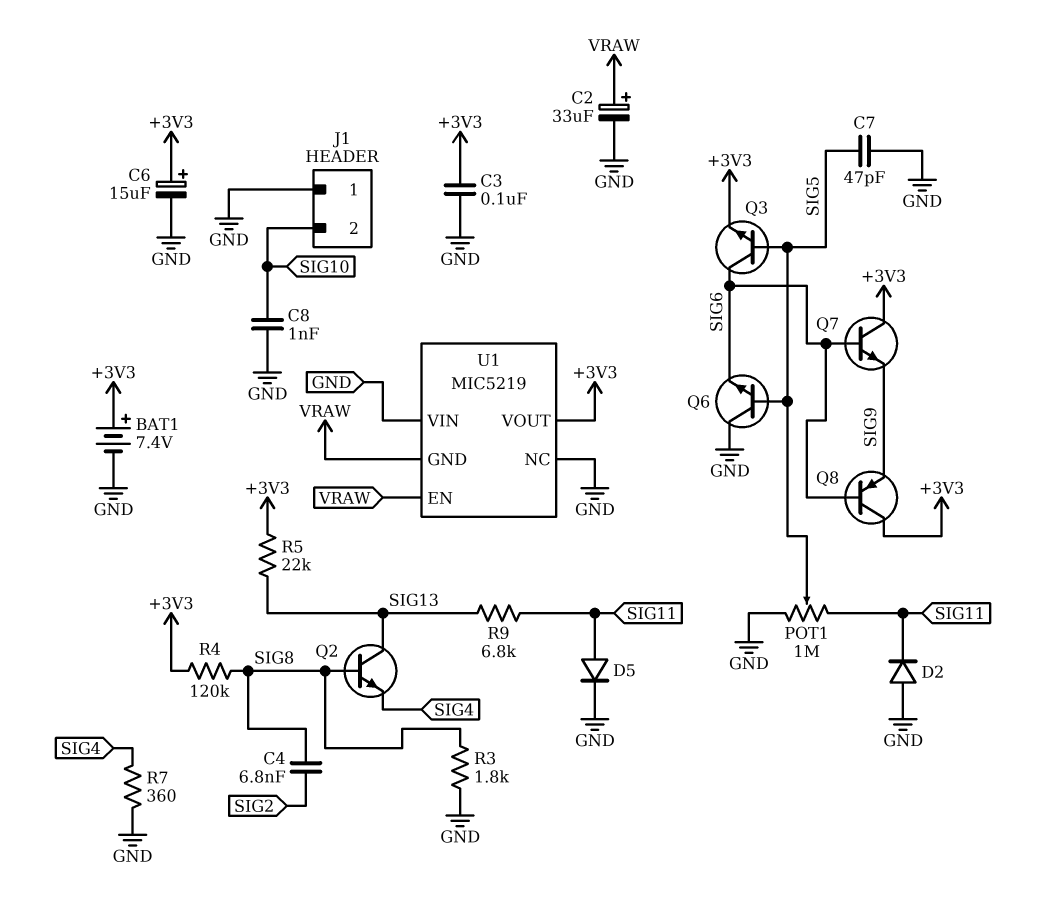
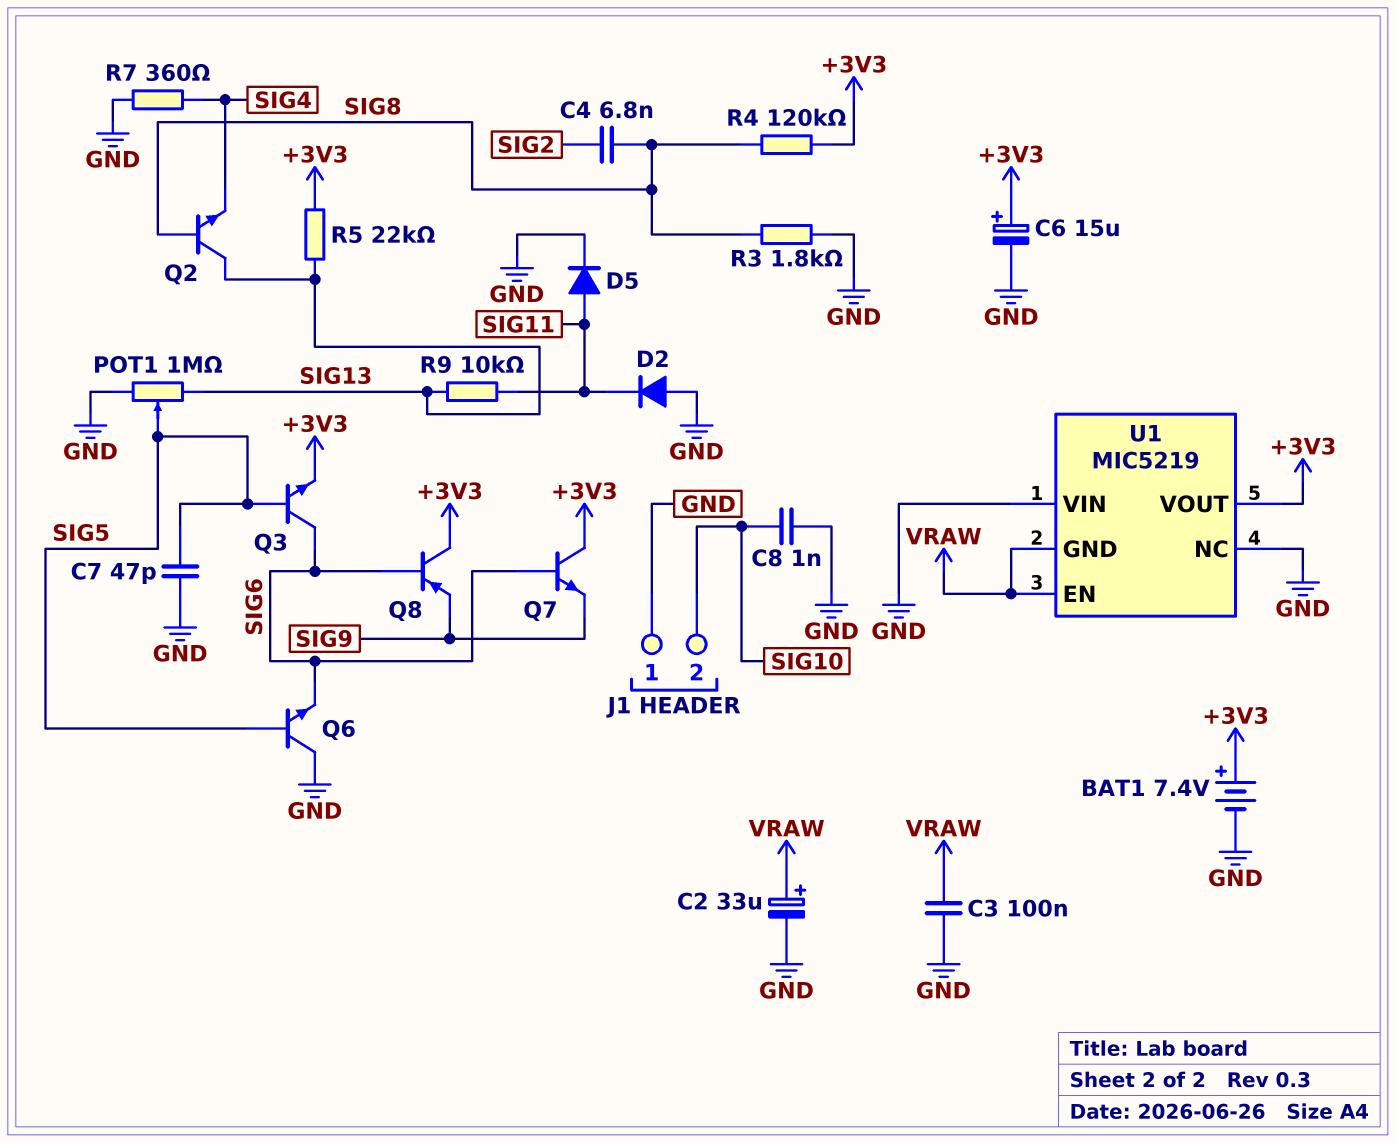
C3: 100nF (+3V3, GND) -> 100nF (GND, VRAW)
POT1: 1M (GND, SIG11, wiper SIG5) -> 1M (GND, SIG13, wiper SIG5)
R9: 6.8k (SIG11, SIG13) -> 10k (SIG11, SIG13)

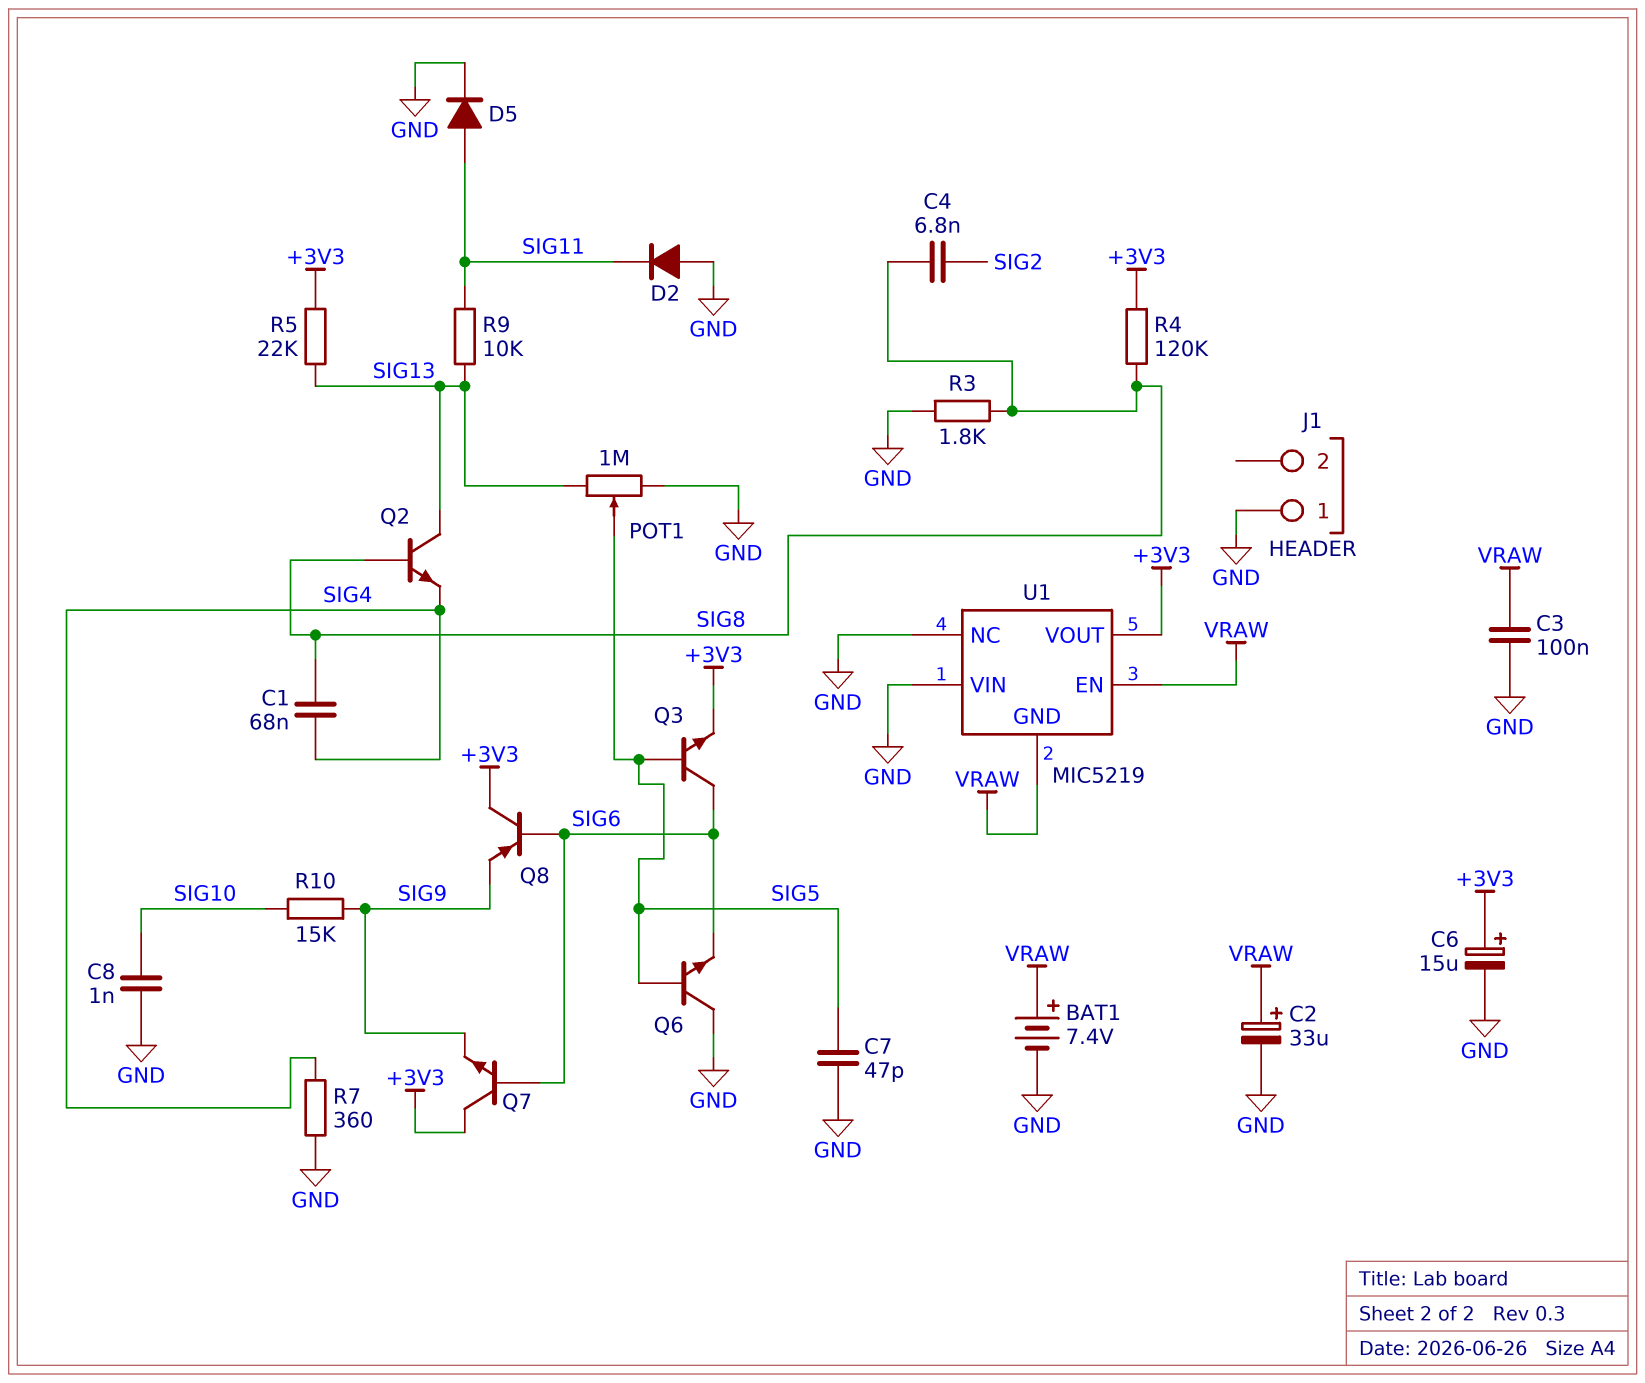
BAT1: 7.4V (plus +3V3, minus GND) -> 7.4V (plus VRAW, minus GND)
C1: none -> 68nF (SIG4, SIG8)
J1 pin 2: SIG10 -> none
R10: none -> 15k (SIG9, SIG10)

